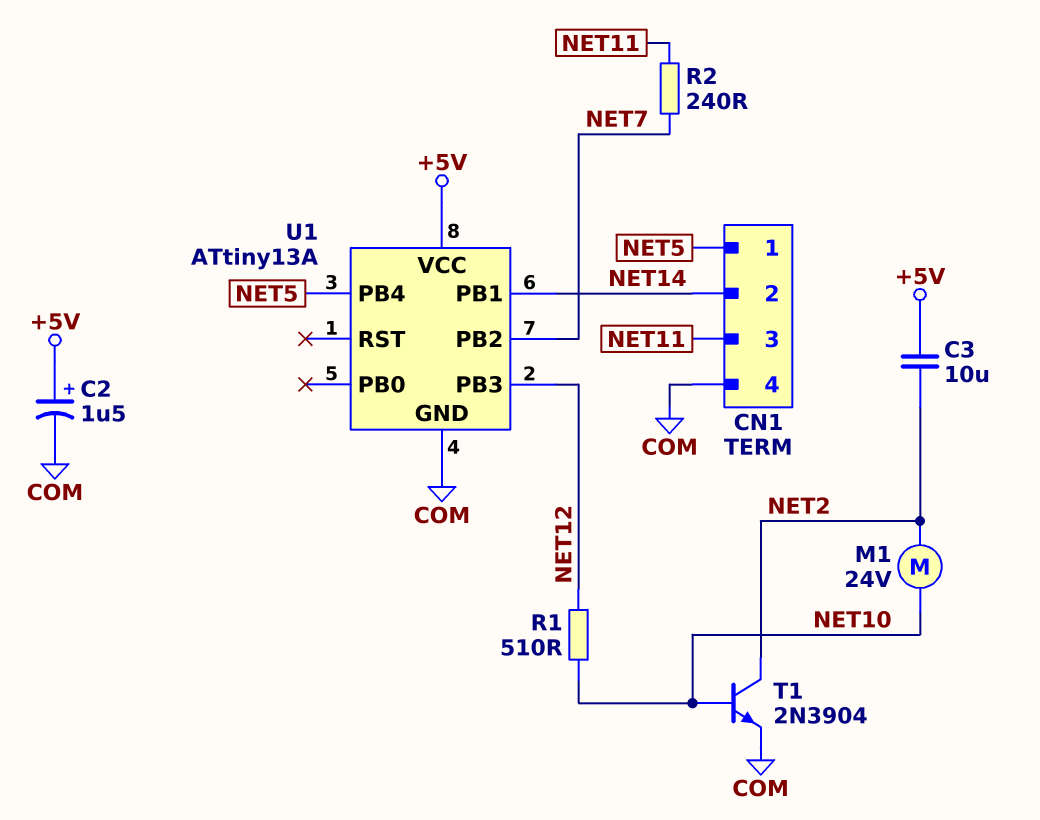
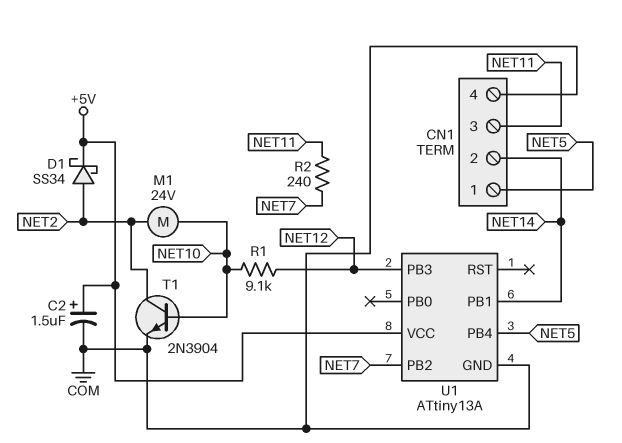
C3: 10uF (+5V, NET2) -> none
D1: none -> schottky SS34 (A NET2, K +5V)
R1: 510 (NET10, NET12) -> 9.1k (NET10, NET12)

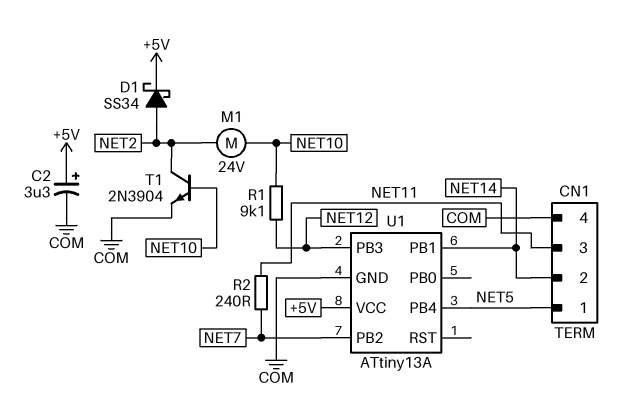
C2: 1.5uF (plus +5V, minus COM) -> 3.3uF (plus +5V, minus COM)

